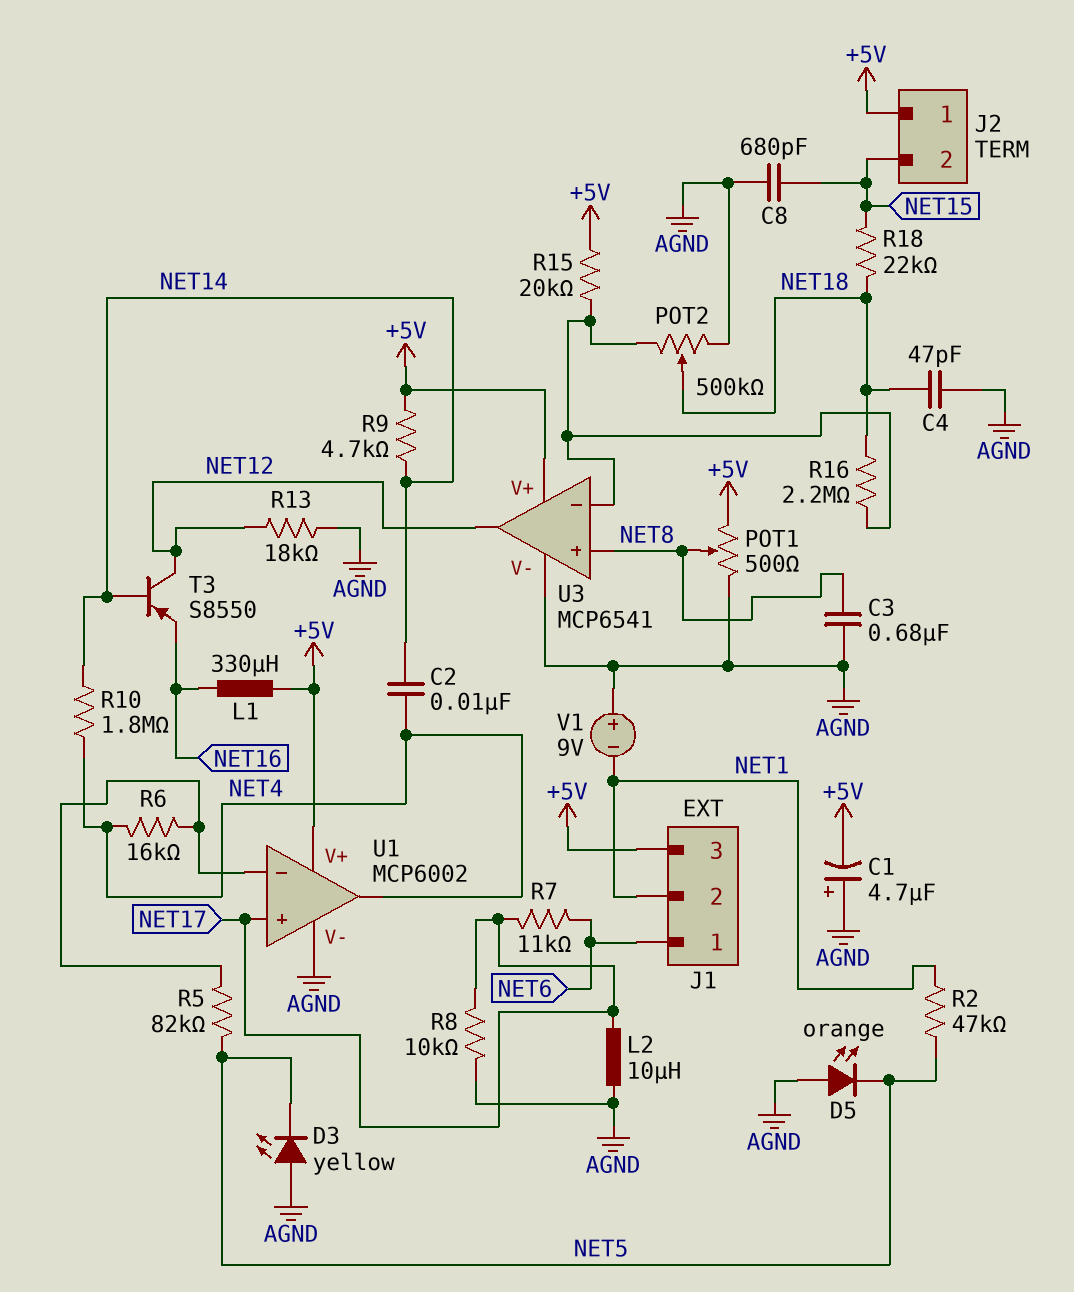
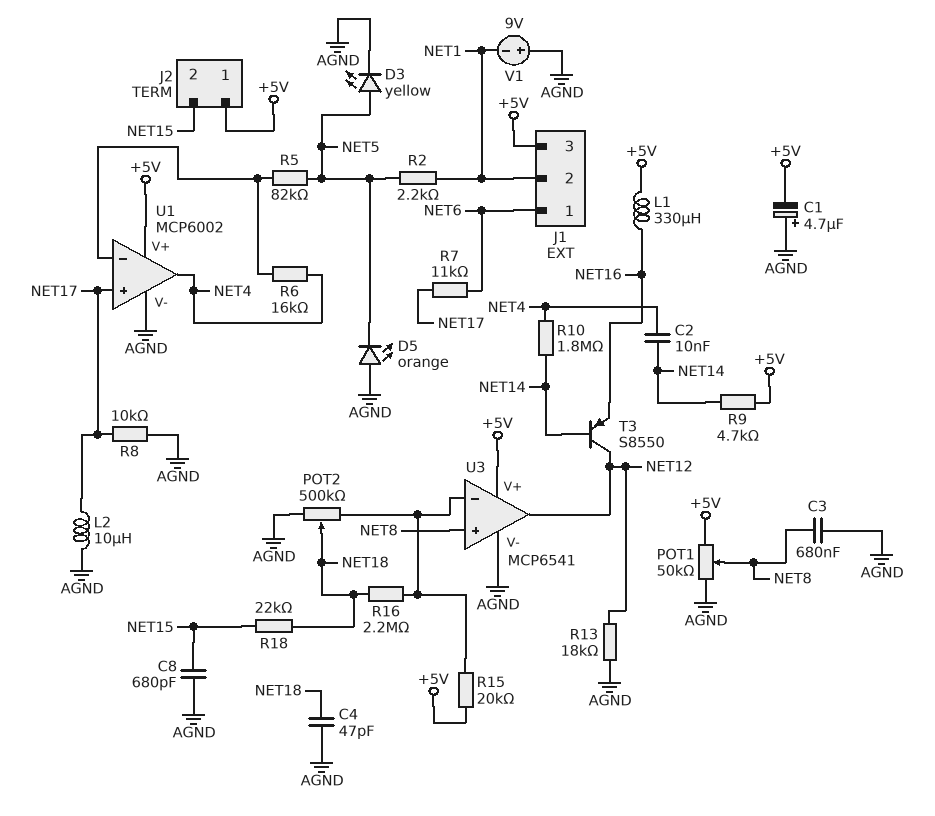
D3: LED yellow (A AGND, K NET5) -> LED yellow (A NET5, K AGND)
POT1: 500 (+5V, AGND, wiper NET8) -> 50k (+5V, AGND, wiper NET8)
R2: 47k (NET1, NET5) -> 2.2k (NET1, NET5)

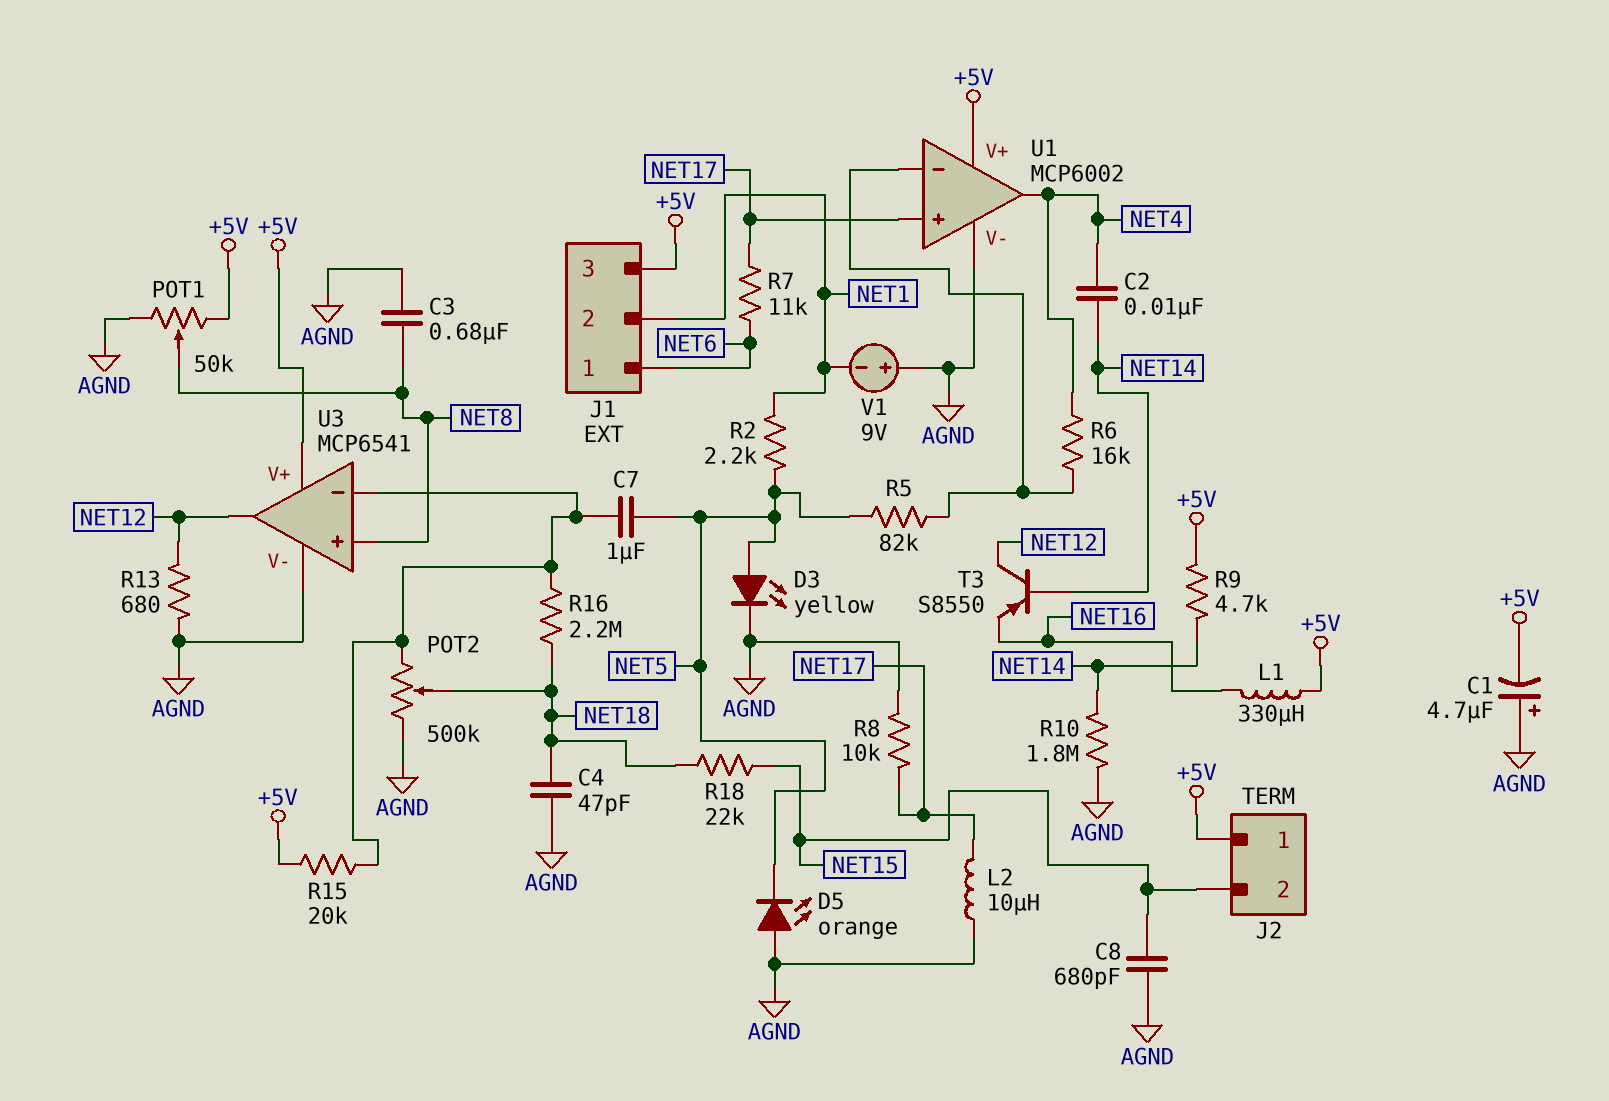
C7: none -> 1uF (NET5, U3/in-)
R10: 1.8M (NET4, NET14) -> 1.8M (AGND, NET14)
R13: 18k (AGND, NET12) -> 680 (AGND, NET12)

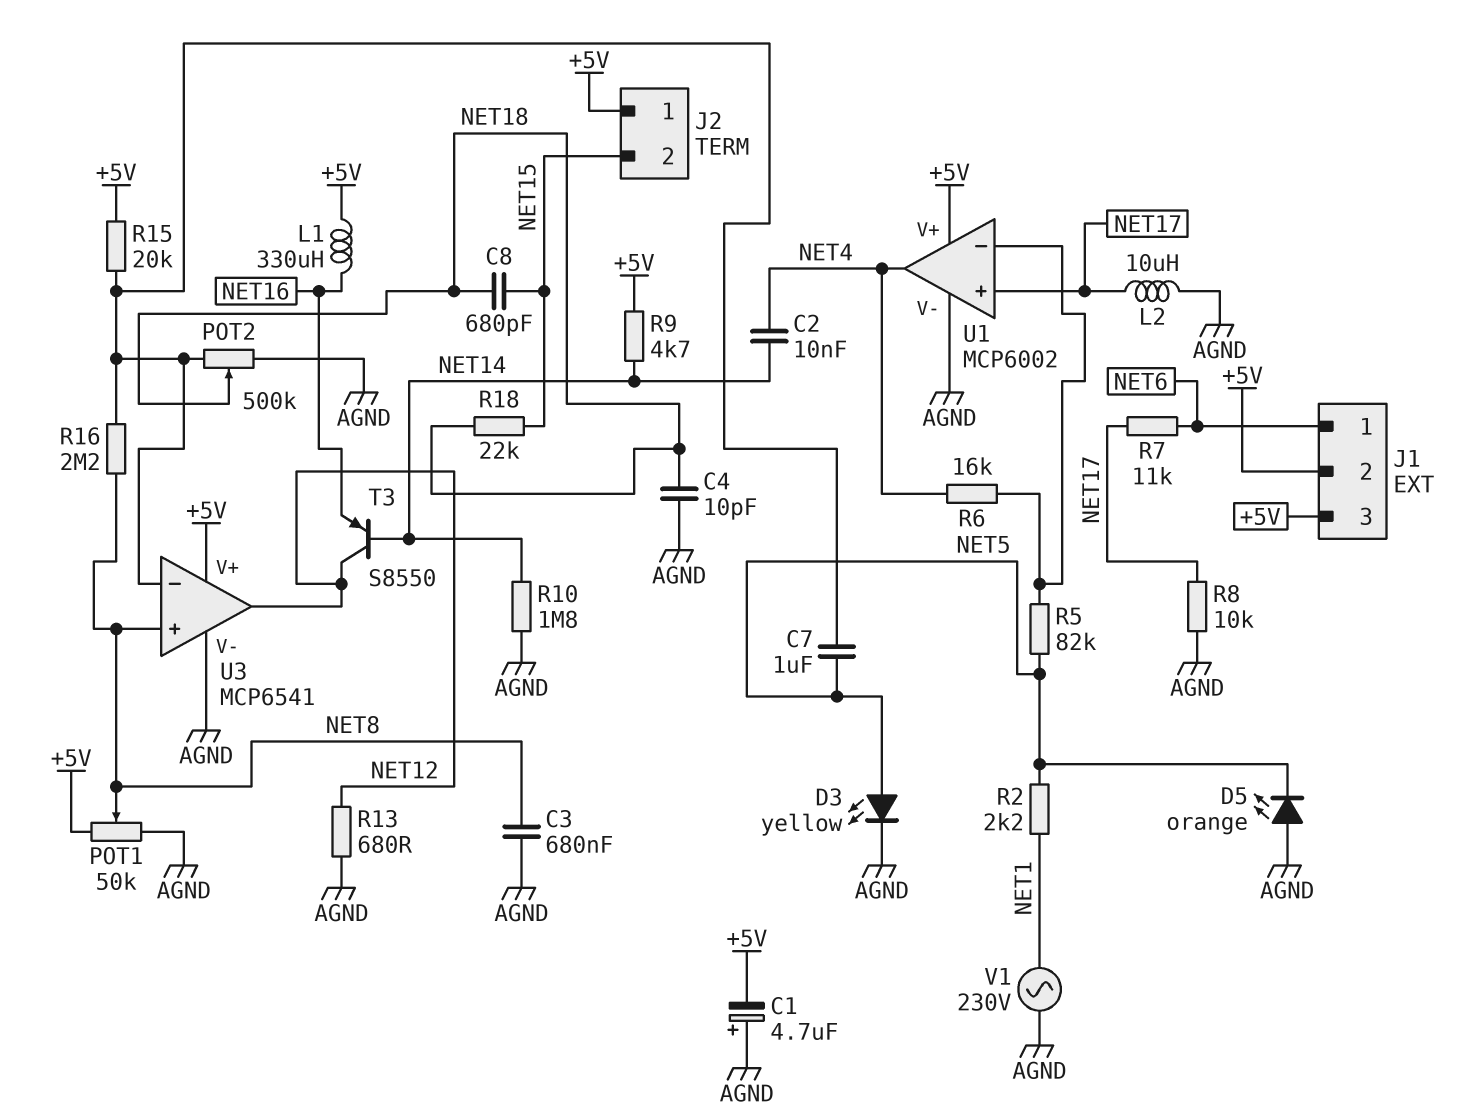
C4: 47pF (AGND, NET18) -> 10pF (AGND, NET18)
C8: 680pF (AGND, NET15) -> 680pF (NET15, NET18)
J1 pin 2: NET1 -> +5V
R16: 2.2M (NET18, U3/in-) -> 2.2M (NET8, U3/in-)
V1: 9V (plus AGND, minus NET1) -> AC 230V (AGND, NET1)

